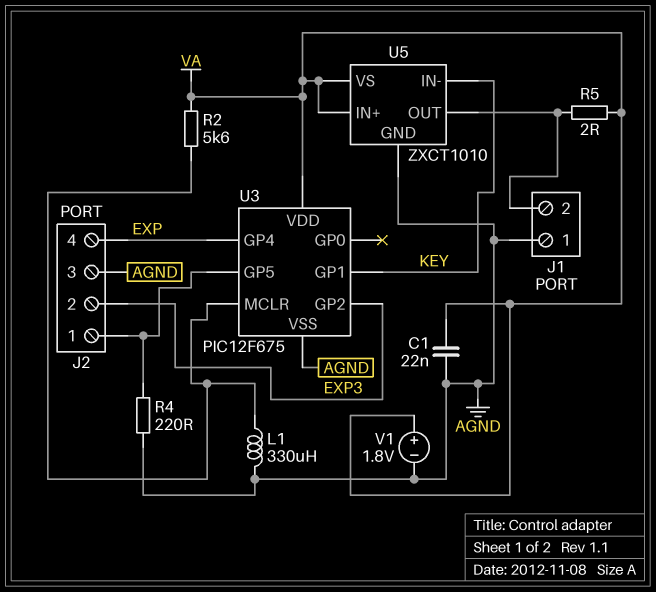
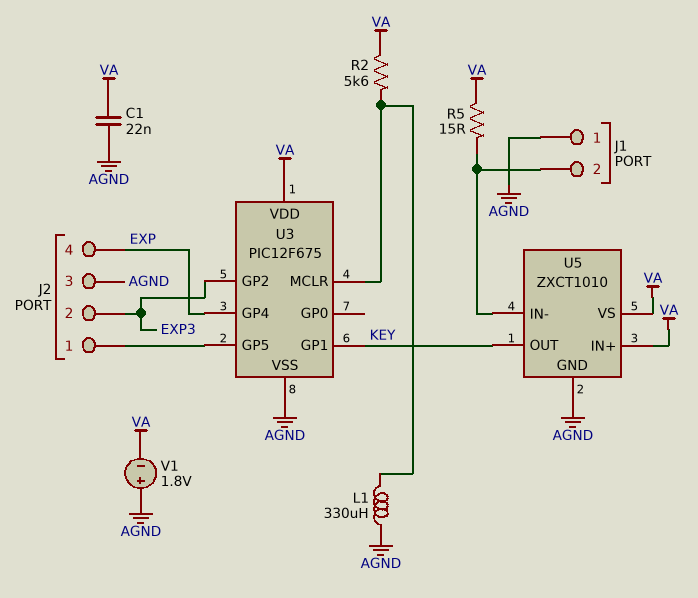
R4: 220 (AGND, J2/1) -> none
R5: 2 (J1/2, VA) -> 15 (J1/2, VA)
U5 pin IN-: KEY -> J1/2
U5 pin OUT: J1/2 -> KEY
V1: 1.8V (plus VA, minus AGND) -> 1.8V (plus AGND, minus VA)

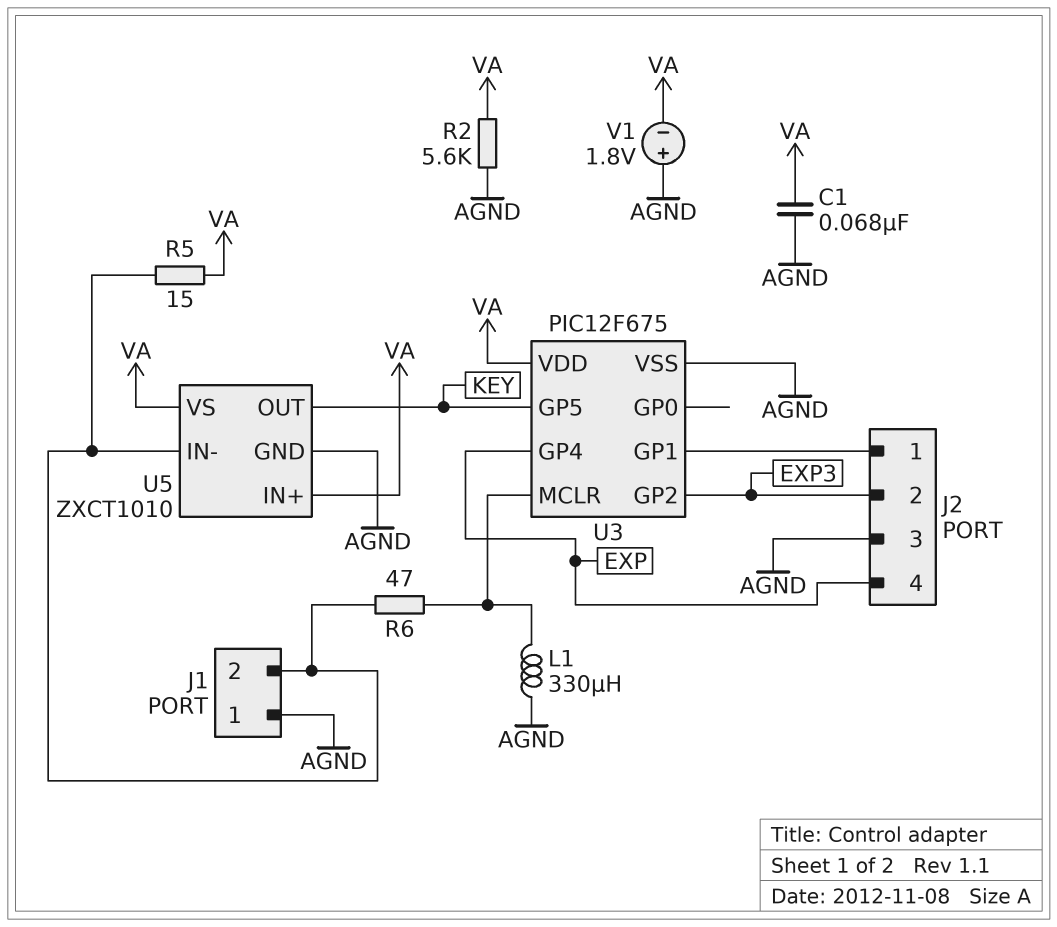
C1: 22nF (AGND, VA) -> 68nF (AGND, VA)
R2: 5.6k (U3/MCLR, VA) -> 5.6k (AGND, VA)
R6: none -> 47 (J1/2, U3/MCLR)
U3 pin GP1: KEY -> J2/1
U3 pin GP5: J2/1 -> KEY

